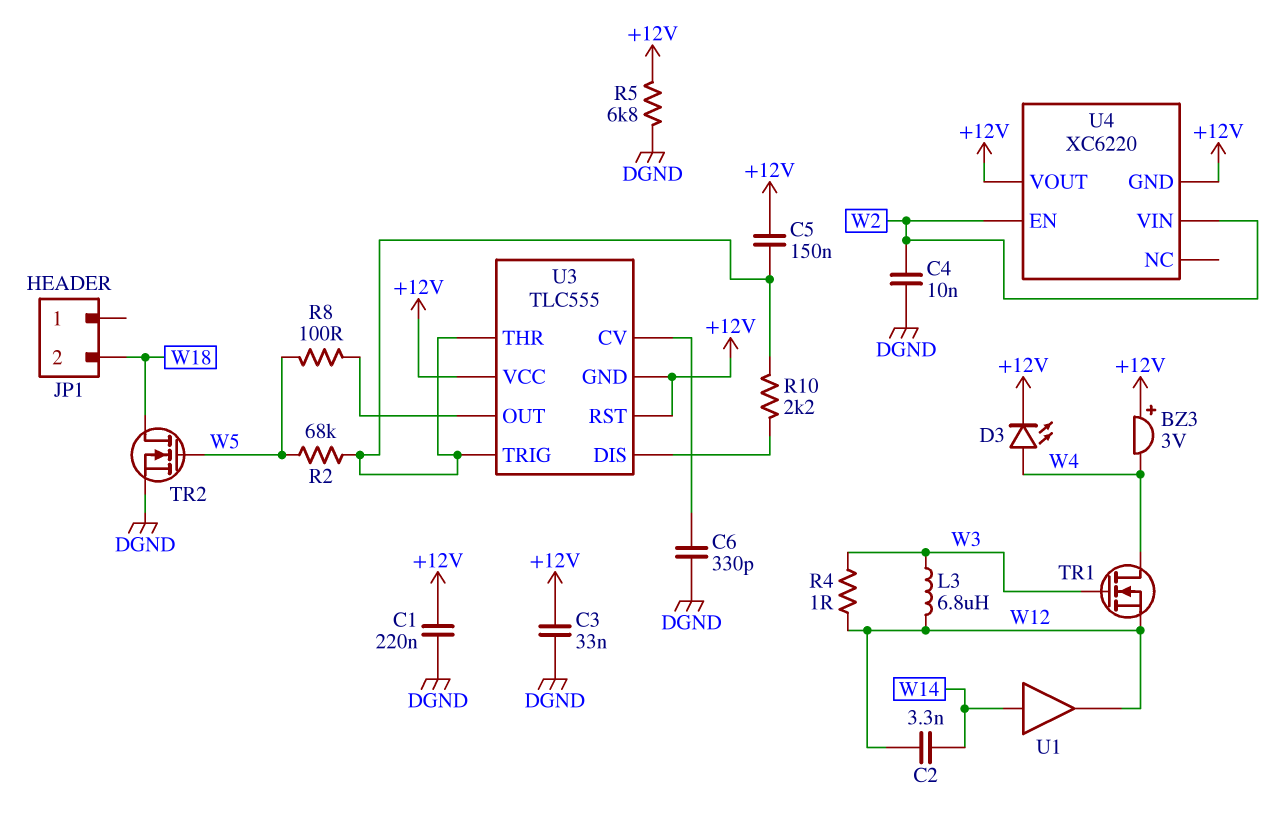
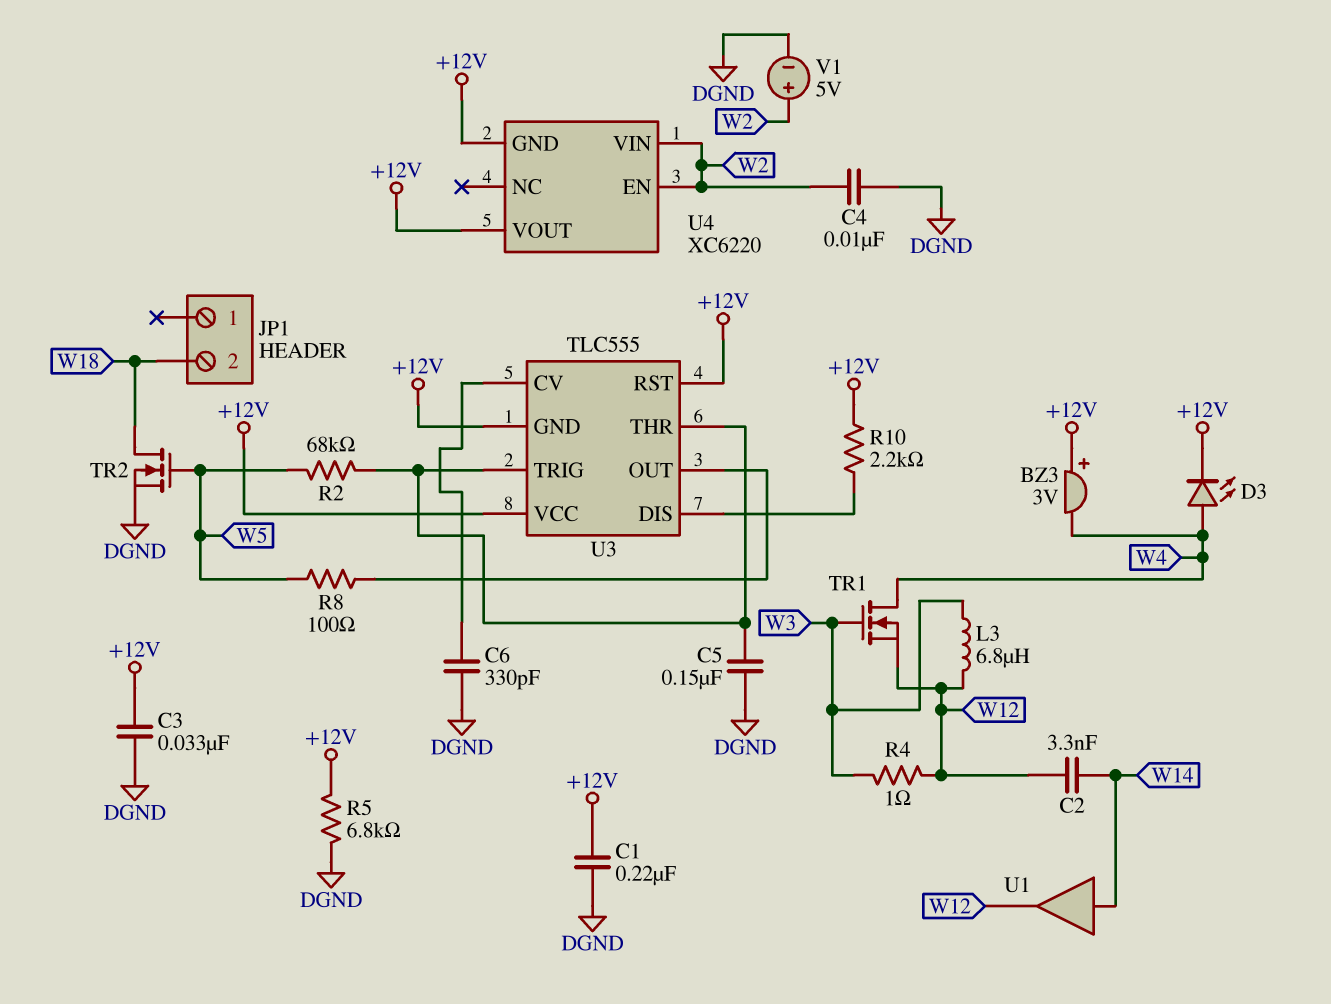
C5: 150nF (+12V, U3/THR) -> 150nF (DGND, U3/THR)
R10: 2.2k (U3/DIS, U3/THR) -> 2.2k (+12V, U3/DIS)
V1: none -> 5V (plus W2, minus DGND)

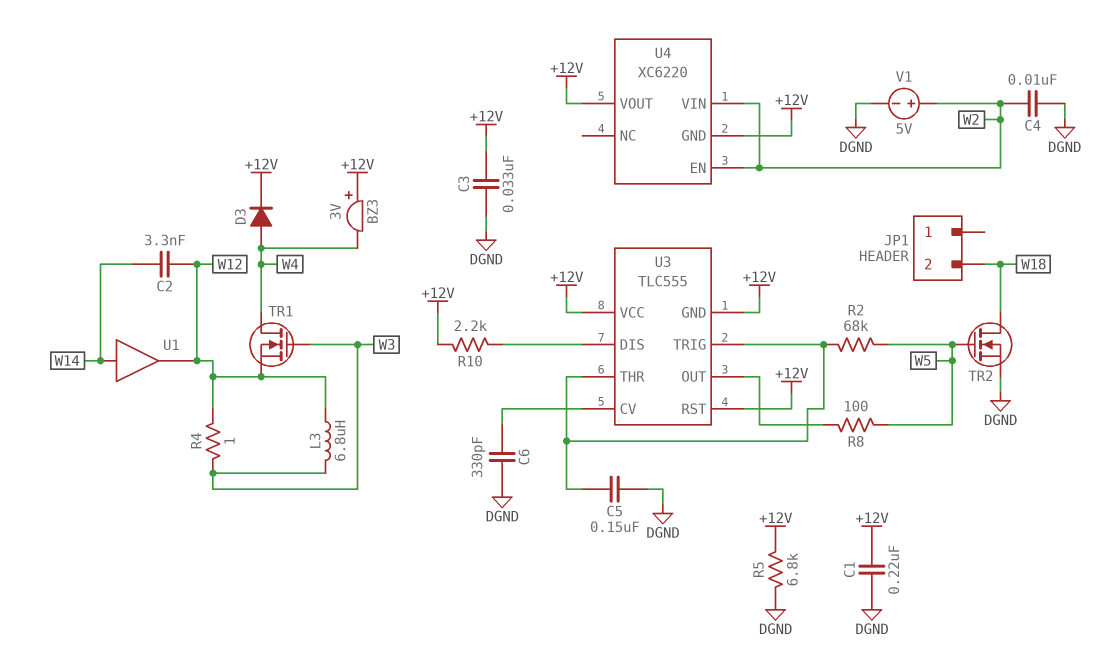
D3: LED (A W4, K +12V) -> diode (A W4, K +12V)

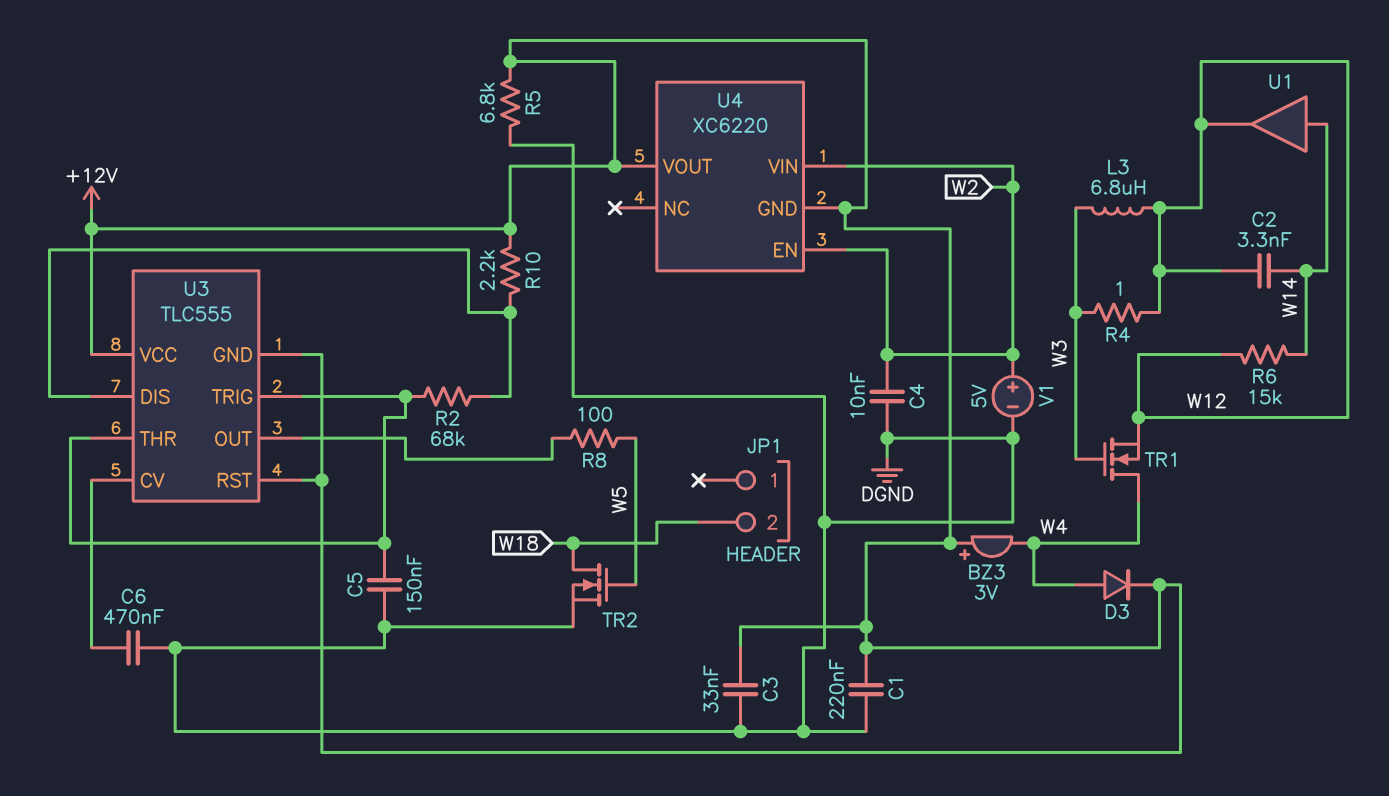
C6: 330pF (DGND, U3/CV) -> 470nF (DGND, U3/CV)
R2: 68k (U3/THR, W5) -> 68k (U3/DIS, U3/THR)
R6: none -> 15k (W12, W14)

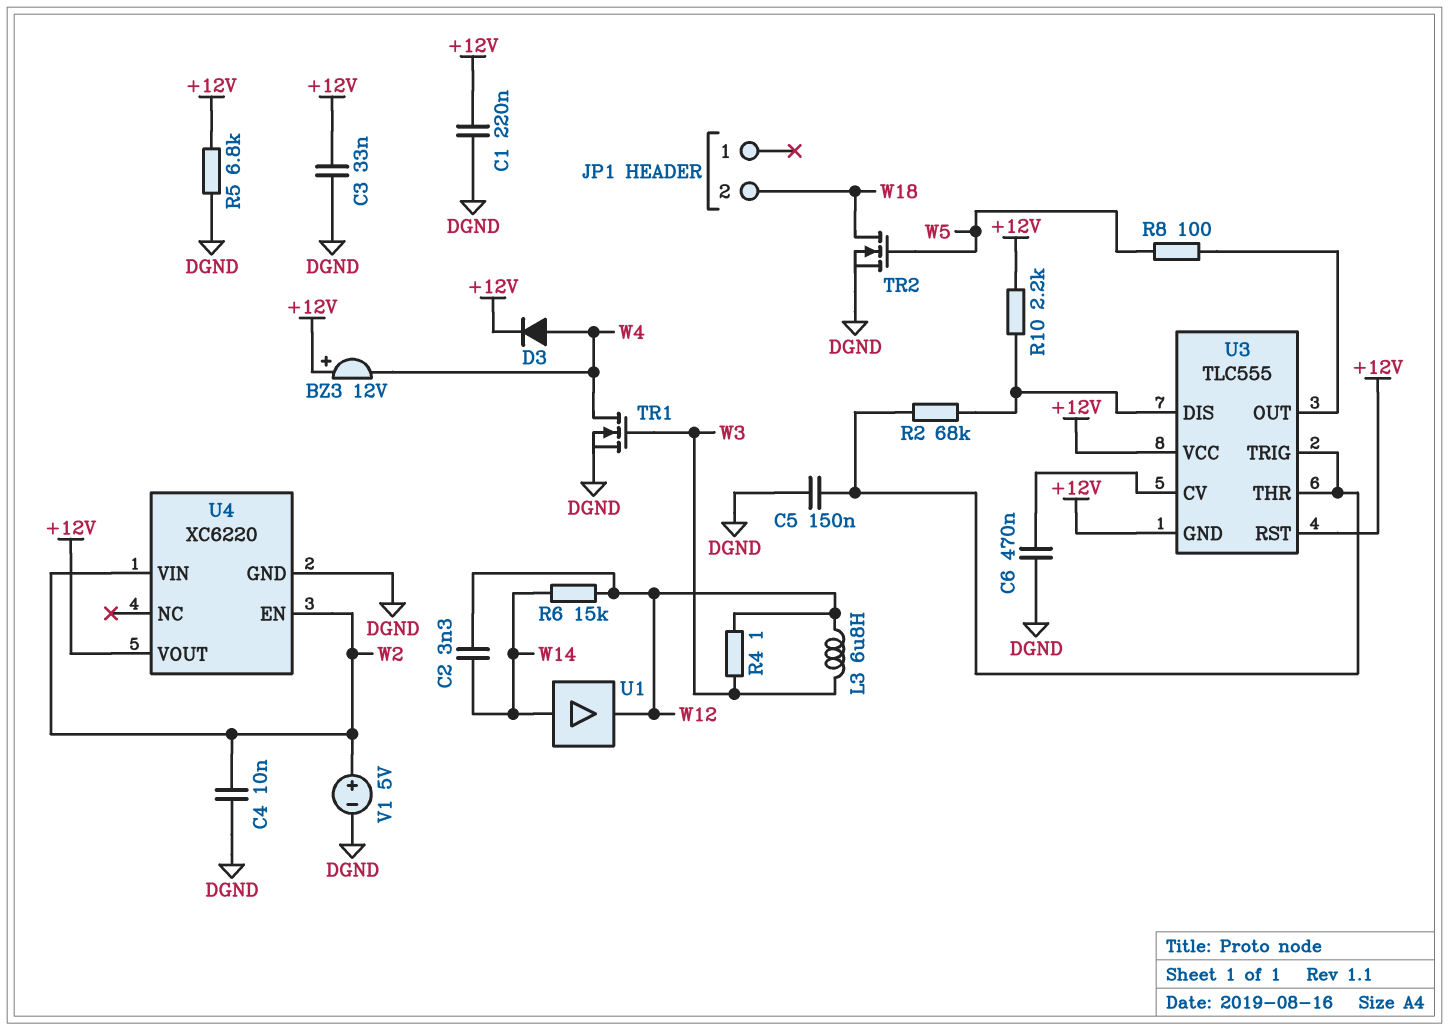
BZ3: buzzer 3V (plus +12V, minus W4) -> buzzer 12V (plus +12V, minus W4)
TR1: NMOS (G W3, D W4, S W12) -> NMOS (G W3, D W4, S DGND)
U4 pin GND: +12V -> DGND

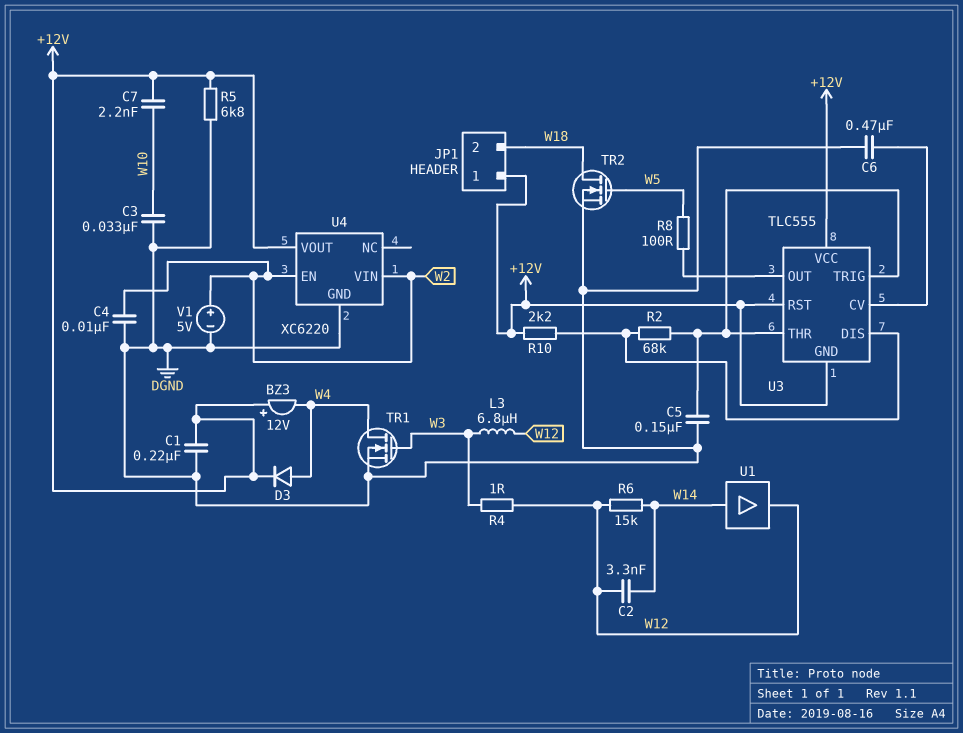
C3: 33nF (+12V, DGND) -> 33nF (DGND, W10)
C7: none -> 2.2nF (+12V, W10)
JP1 pin 1: none -> +12V

